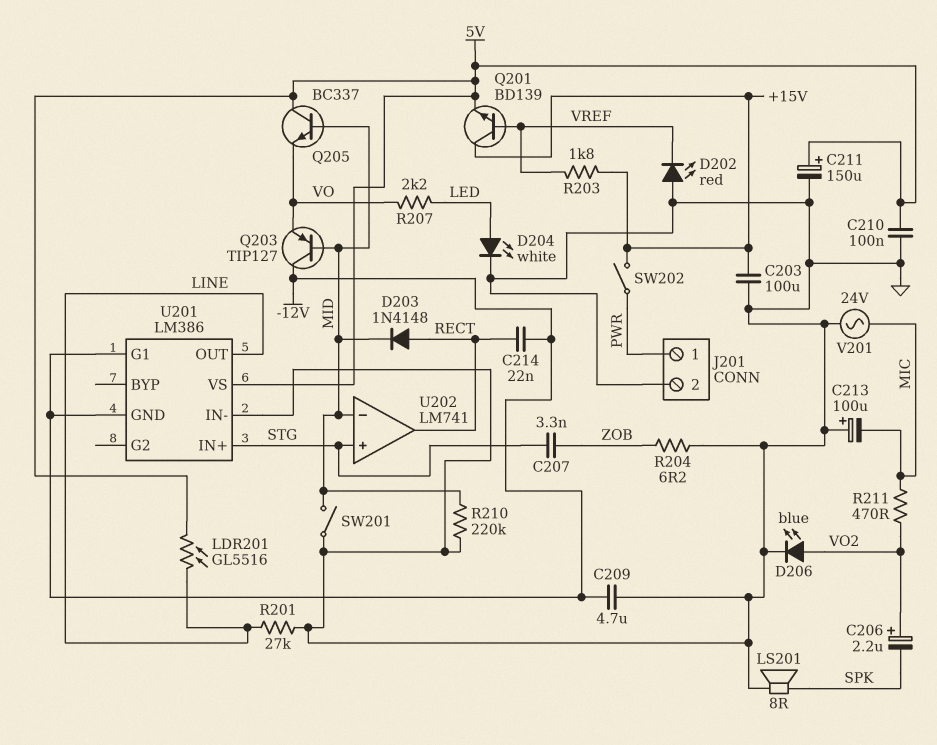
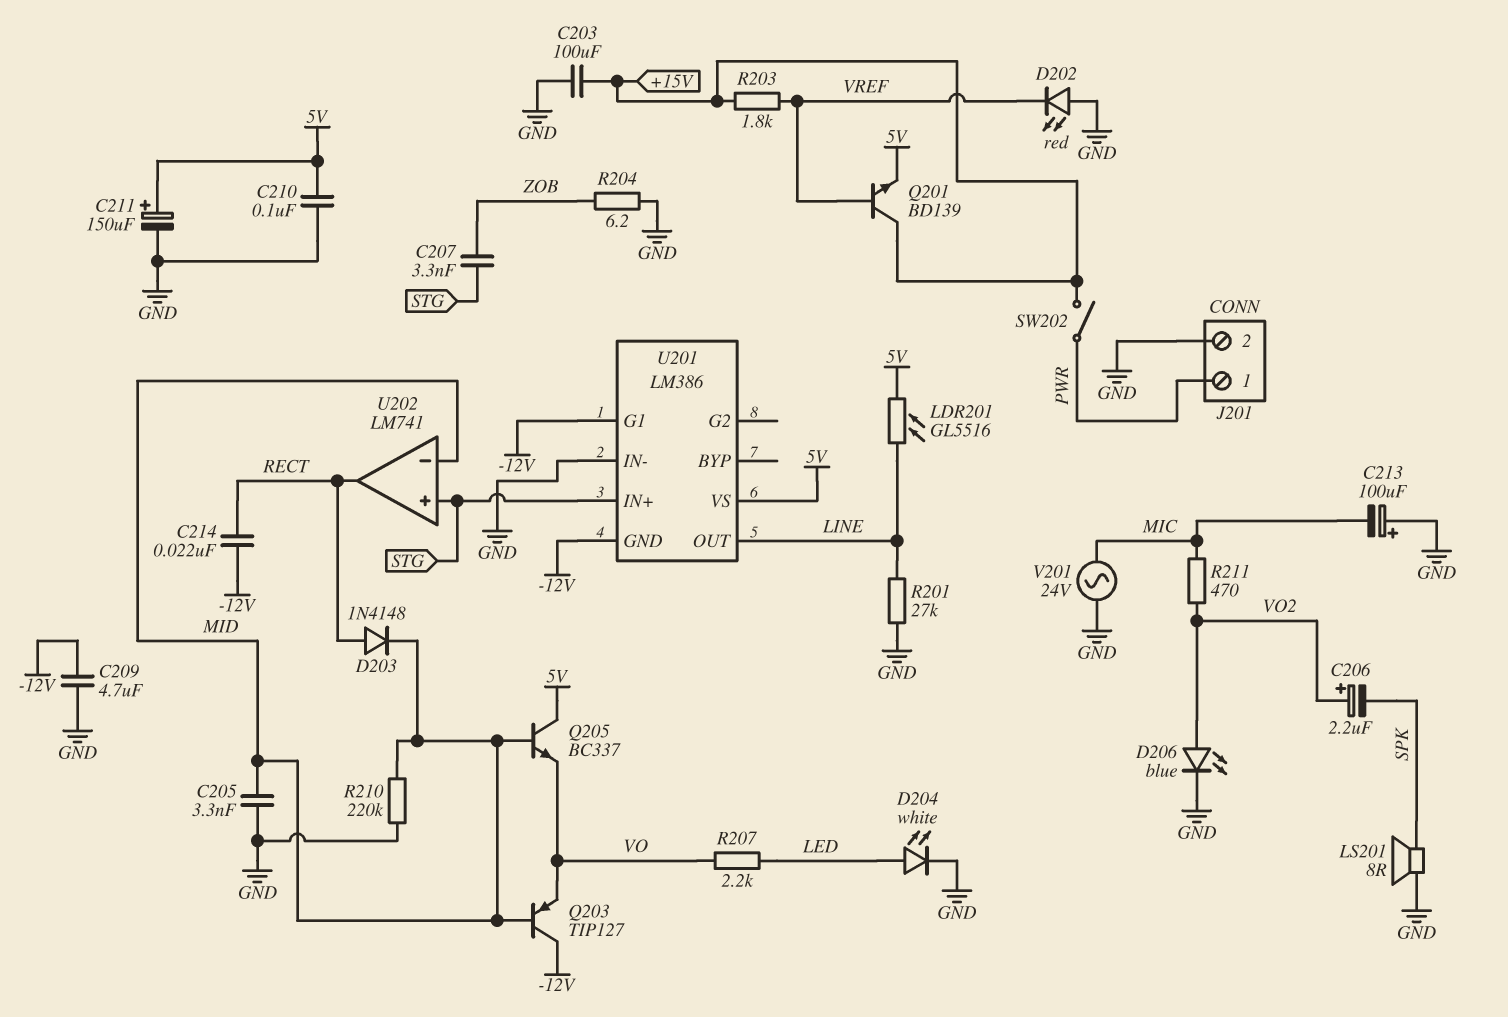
C205: none -> 3.3nF (GND, MID)
SW201: switch (GND, MID) -> none

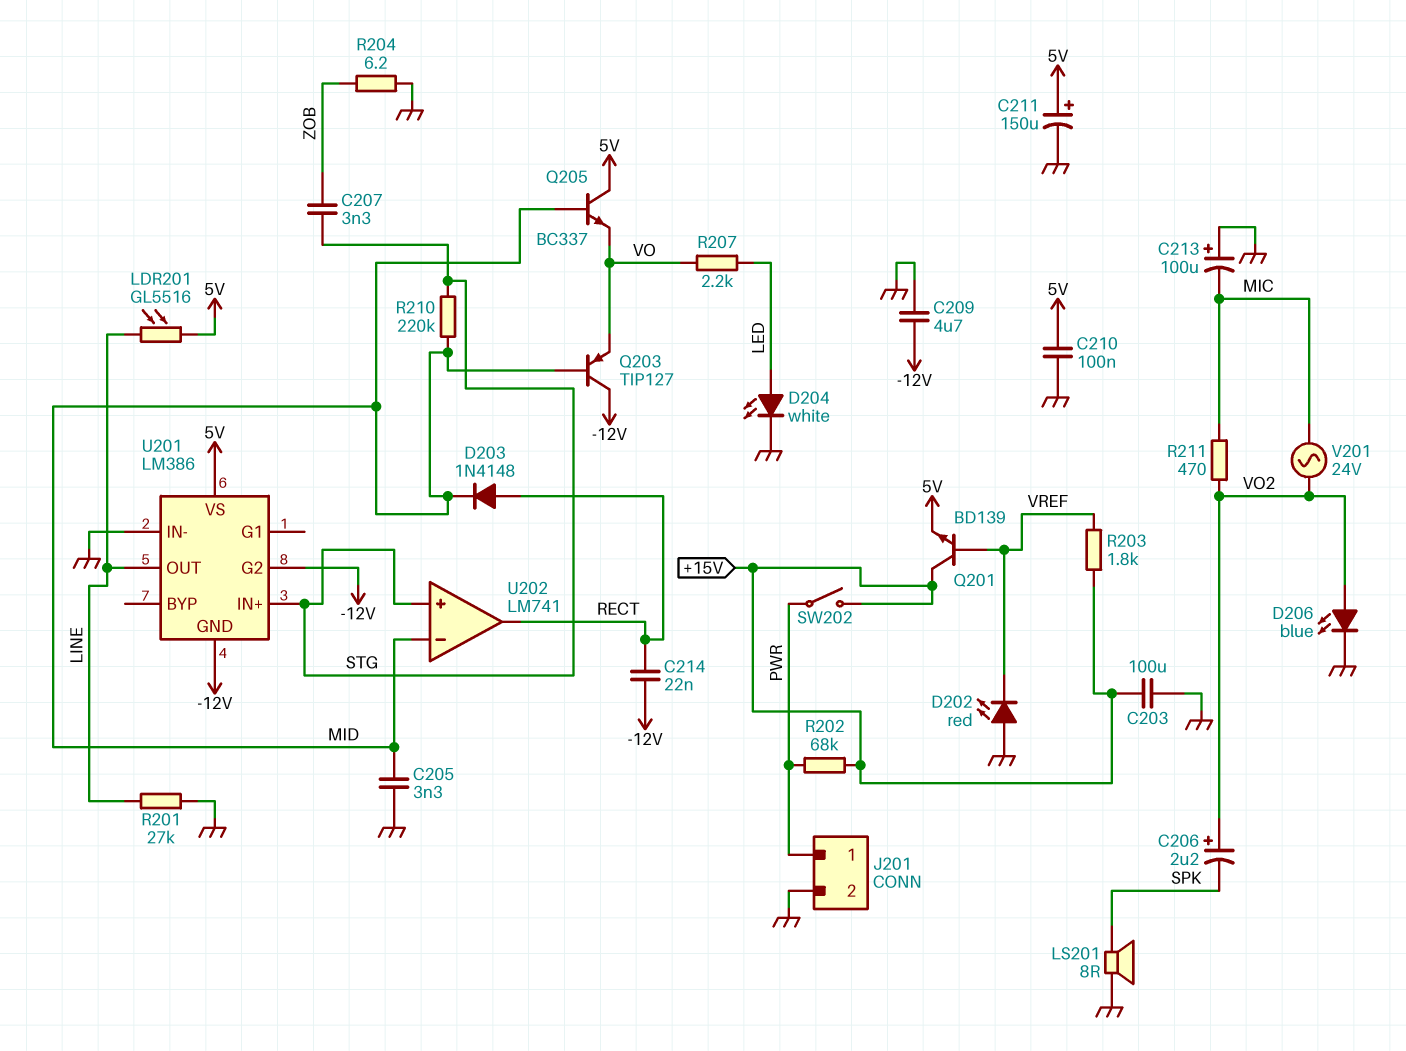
R202: none -> 68k (+15V, PWR)
R210: 220k (GND, MID) -> 220k (MID, STG)
U201 pin G1: -12V -> none
U201 pin G2: none -> -12V
V201: AC 24V (GND, MIC) -> AC 24V (MIC, VO2)

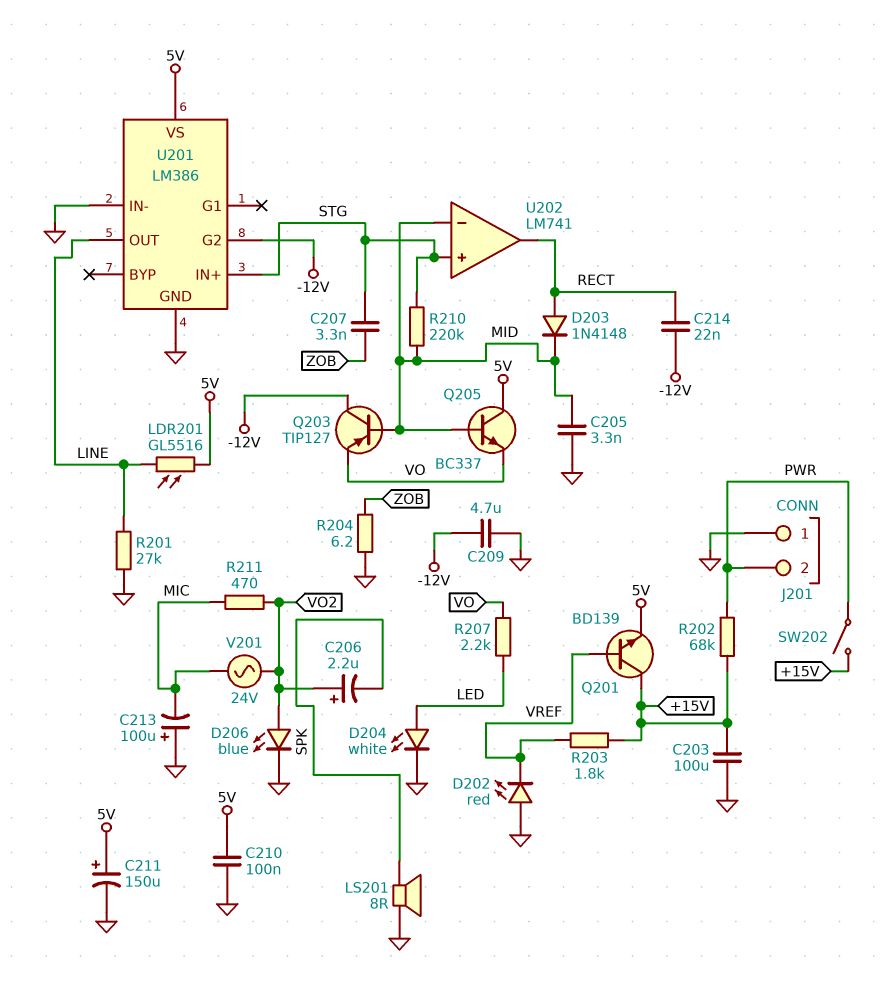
J201 pin 1: PWR -> GND
J201 pin 2: GND -> PWR
U201 pin GND: -12V -> GND

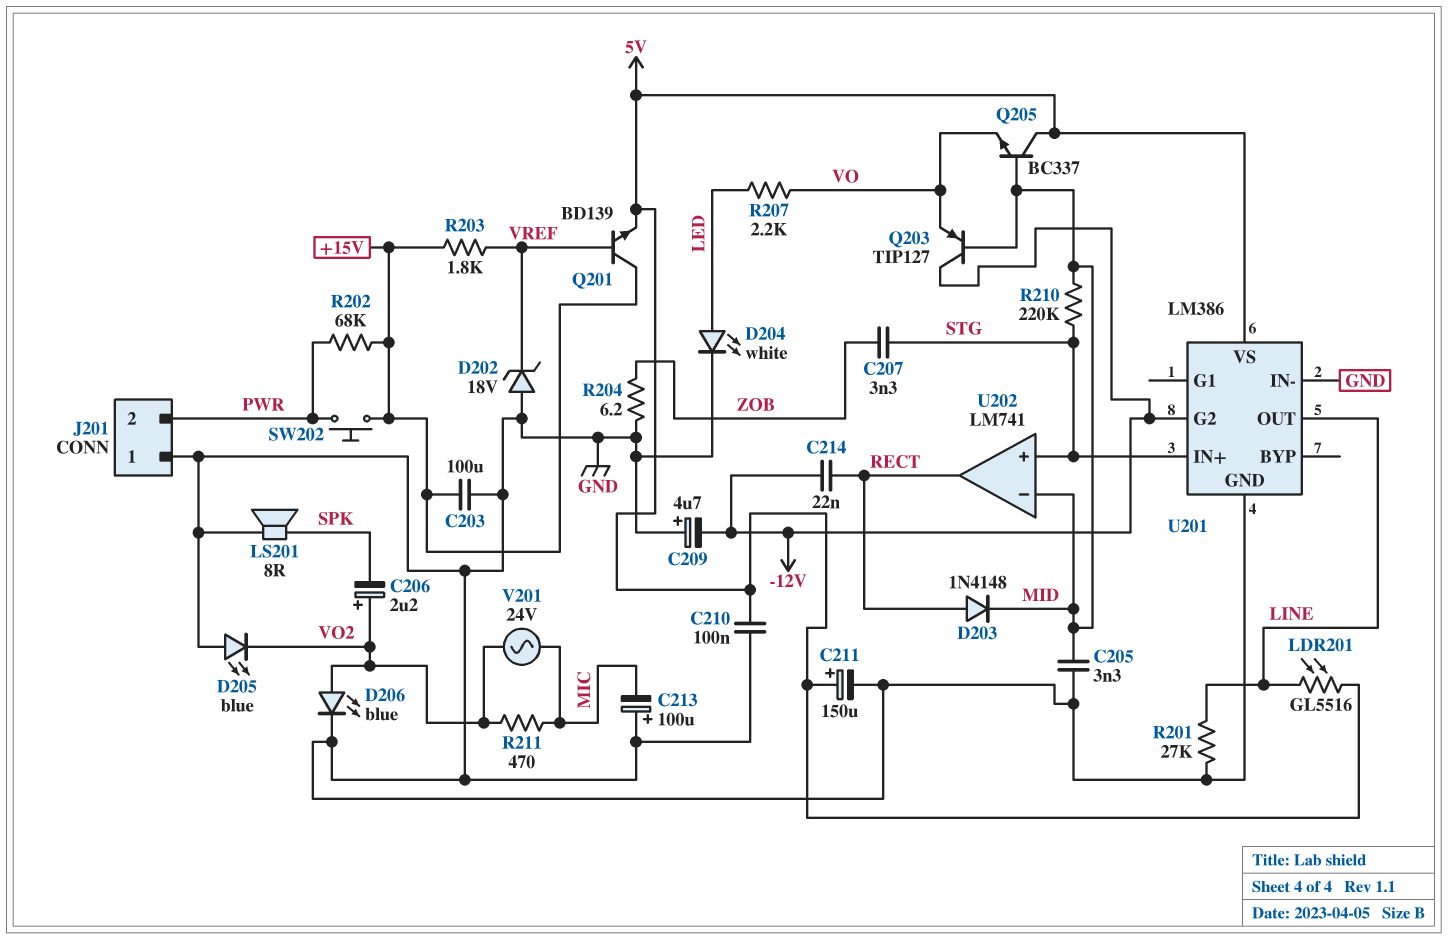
C209: 4.7uF (-12V, GND) -> 4.7uF (plus GND, minus -12V)
D202: LED red (A GND, K VREF) -> zener 18V (A GND, K VREF)
D205: none -> LED blue (A GND, K VO2)
SW202: switch (+15V, PWR) -> button (+15V, PWR)

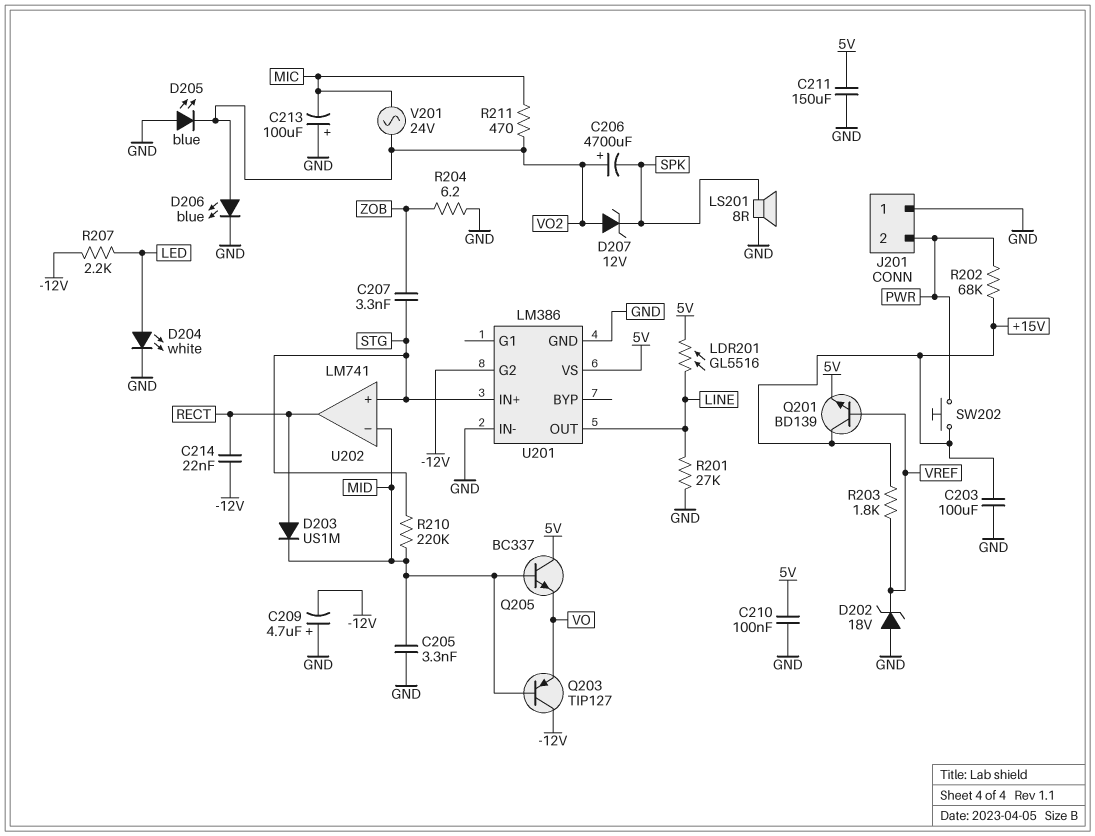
C206: 2.2uF (plus VO2, minus SPK) -> 4700uF (plus VO2, minus SPK)
C211: 150uF (plus 5V, minus GND) -> 150uF (5V, GND)
D203: diode 1N4148 (A RECT, K MID) -> diode US1M (A RECT, K MID)
D207: none -> zener 12V (A VO2, K SPK)
R207: 2.2k (LED, VO) -> 2.2k (-12V, LED)

